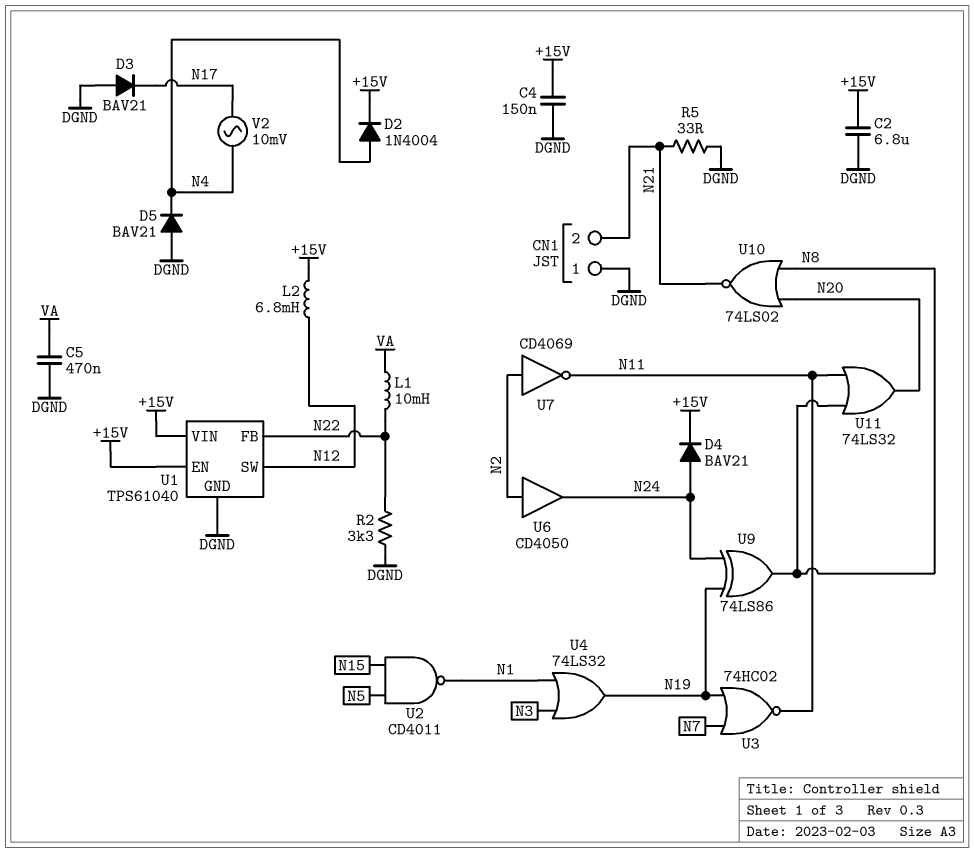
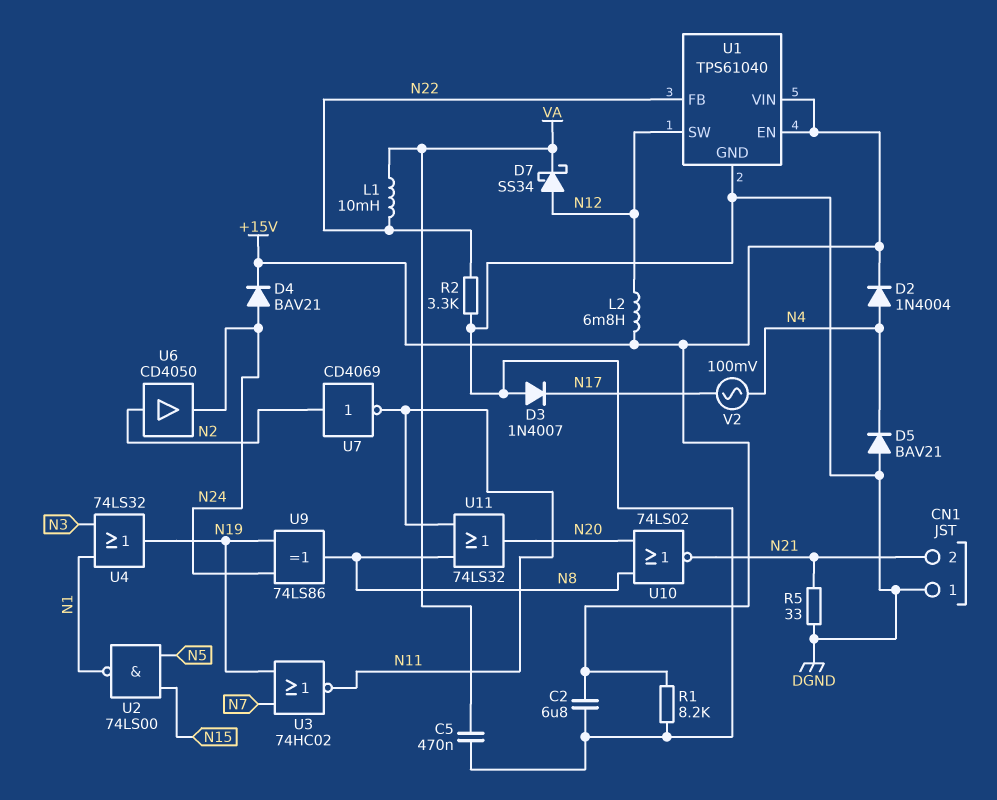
C4: 150nF (+15V, DGND) -> none
D3: diode BAV21 (A DGND, K N17) -> diode 1N4007 (A DGND, K N17)
D7: none -> schottky SS34 (A N12, K VA)
R1: none -> 8.2k (+15V, DGND)
U2: NAND CD4011 (in N5, in N15, out N1) -> NAND 74LS00 (in N5, in N15, out N1)
V2: AC 10mV (N4, N17) -> AC 100mV (N4, N17)

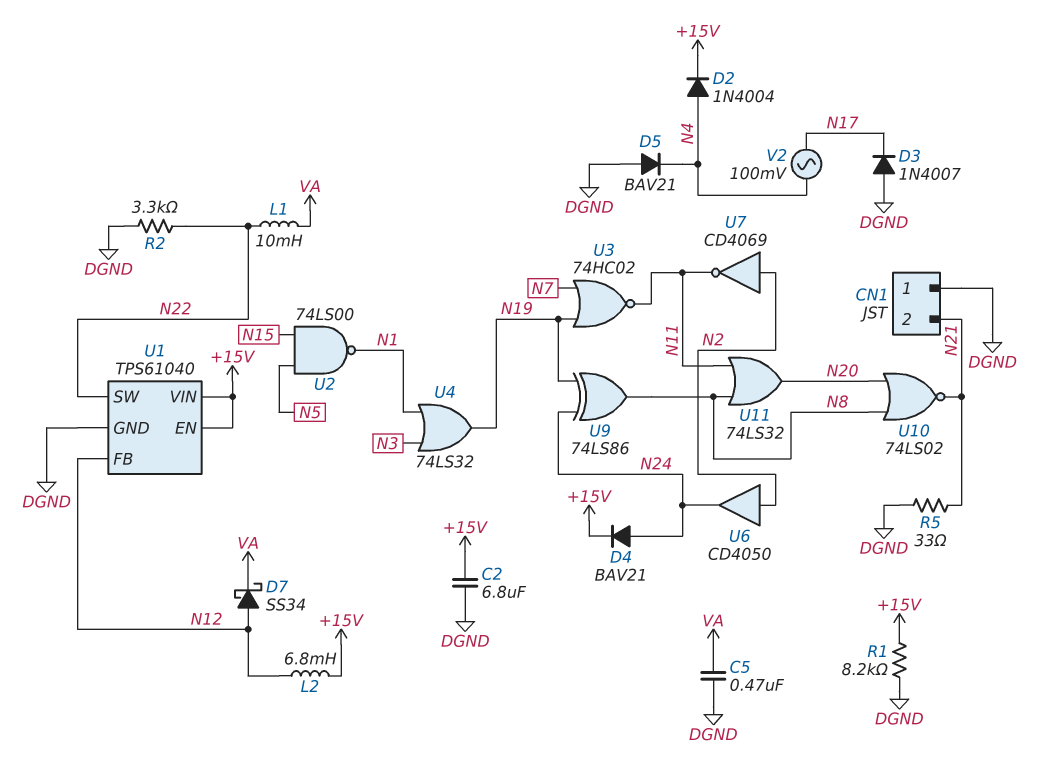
U1 pin FB: N22 -> N12
U1 pin SW: N12 -> N22

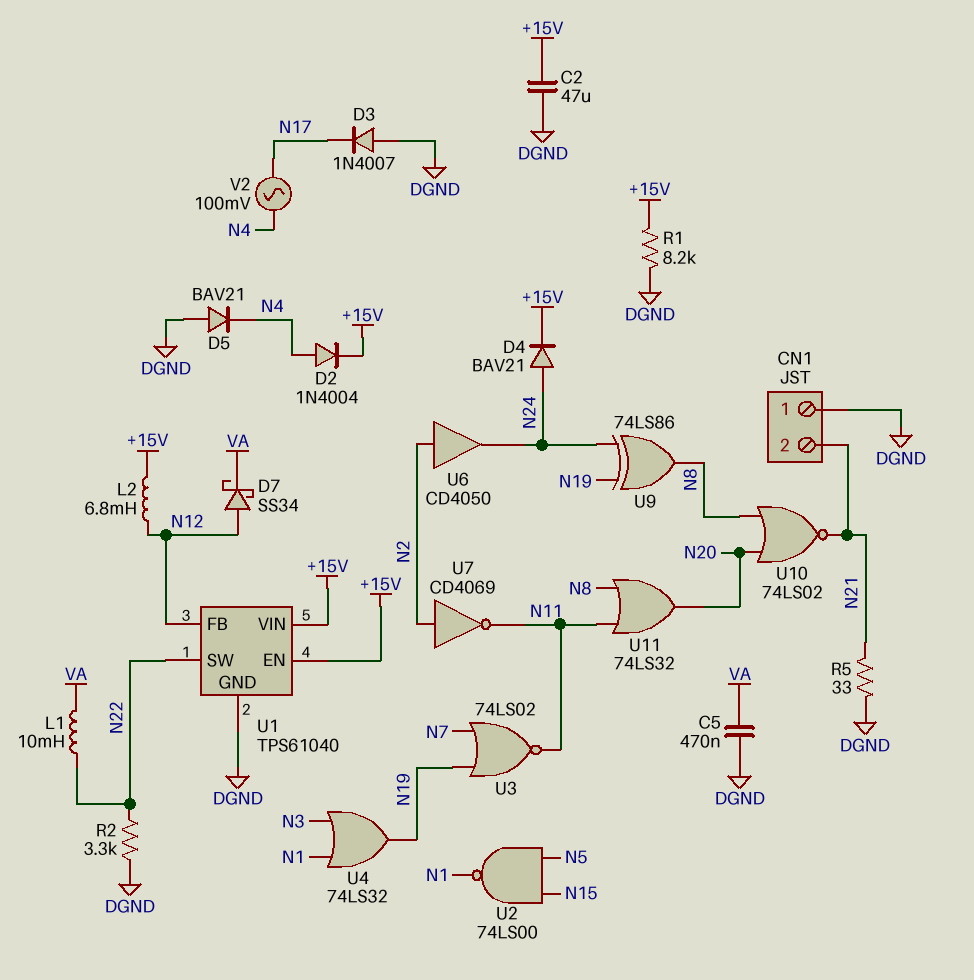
C2: 6.8uF (+15V, DGND) -> 47uF (+15V, DGND)
U3: NOR 74HC02 (in N7, in N19, out N11) -> NOR 74LS02 (in N7, in N19, out N11)

